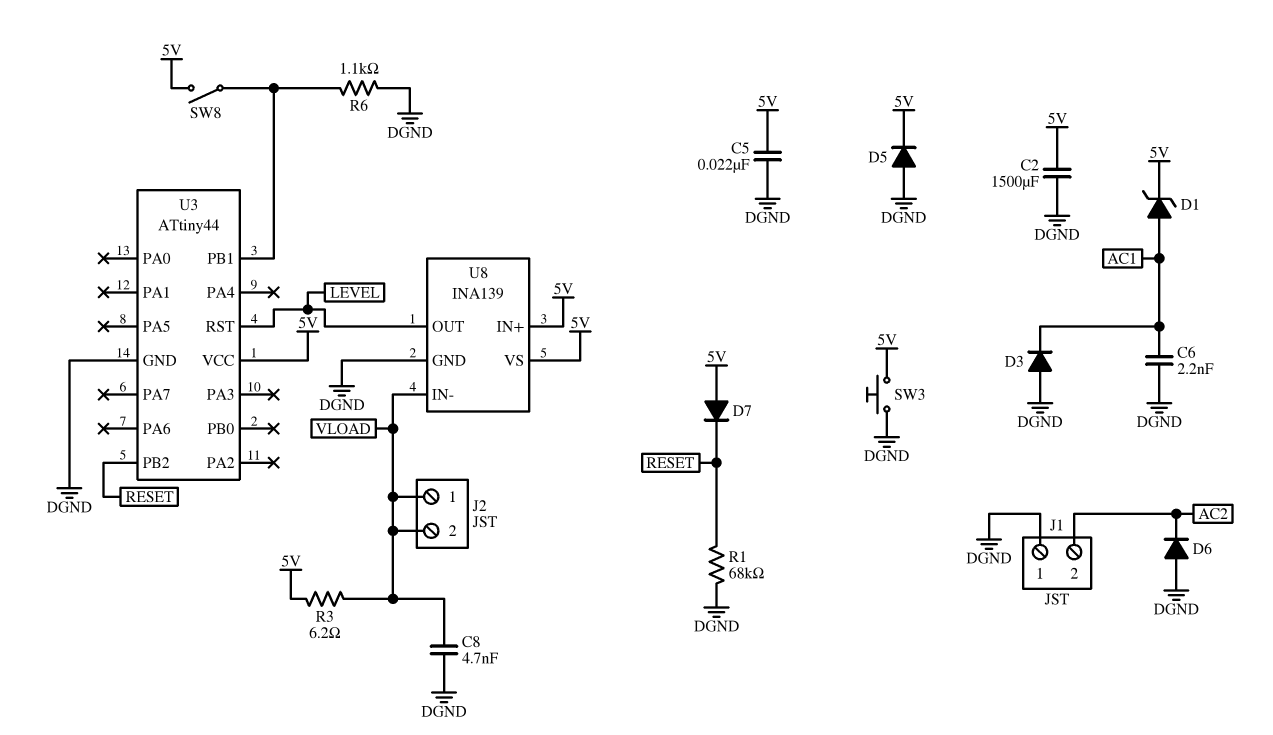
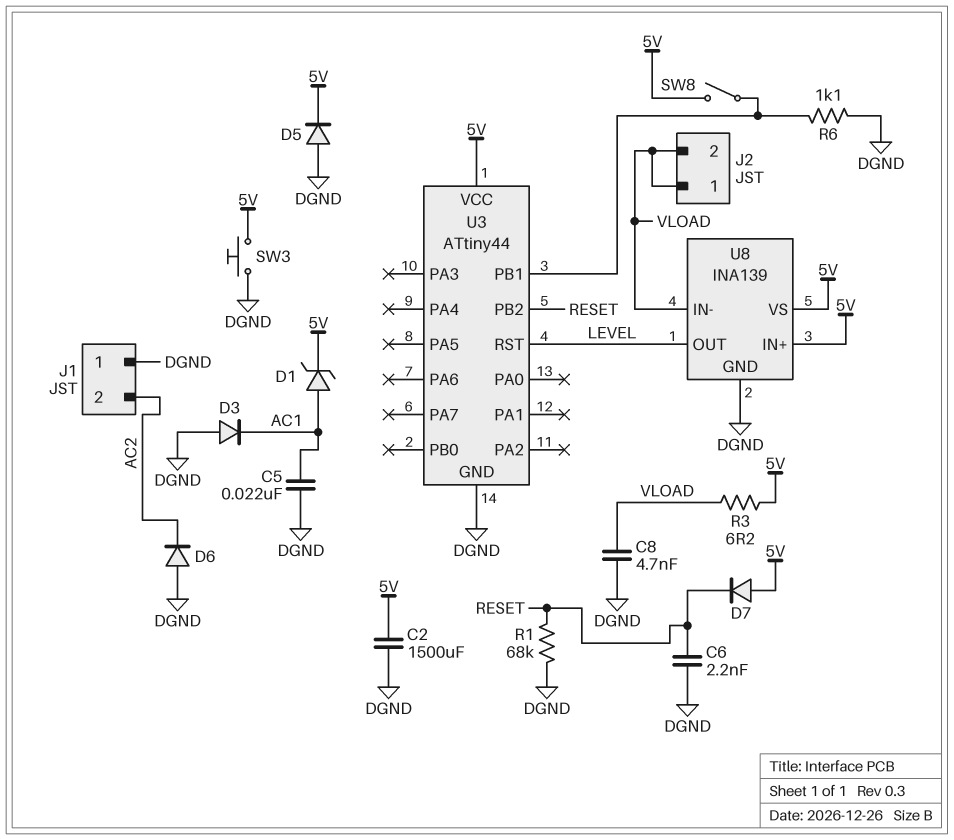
C5: 22nF (5V, DGND) -> 22nF (AC1, DGND)
C6: 2.2nF (AC1, DGND) -> 2.2nF (DGND, RESET)

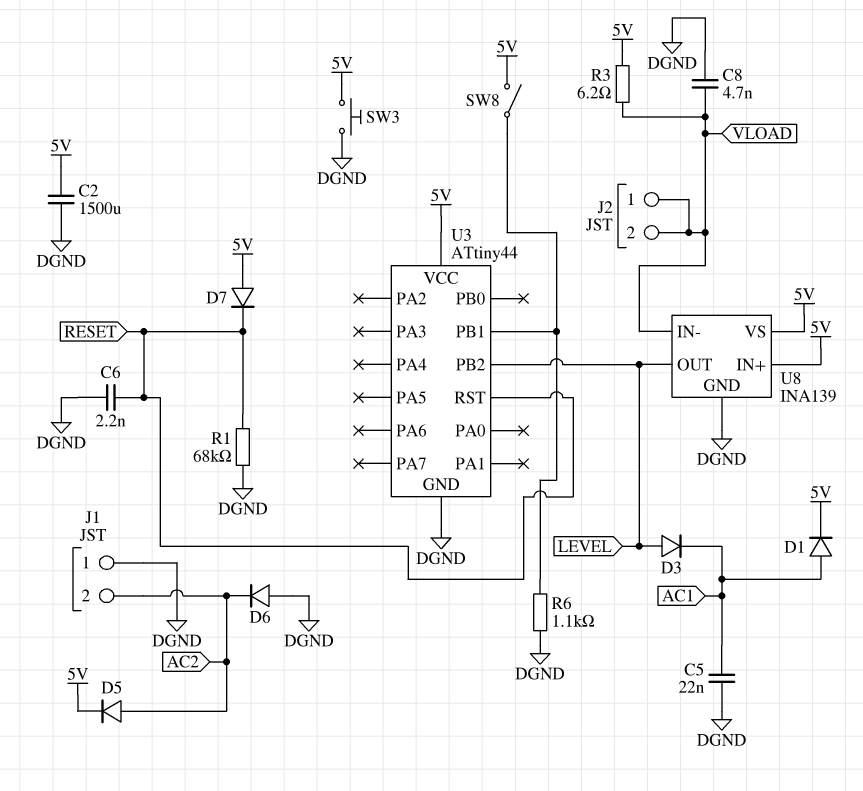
D1: zener (A AC1, K 5V) -> diode (A AC1, K 5V)
D3: diode (A DGND, K AC1) -> diode (A LEVEL, K AC1)
D5: diode (A DGND, K 5V) -> diode (A AC2, K 5V)
U3 pin PB2: RESET -> LEVEL
U3 pin RST: LEVEL -> RESET

